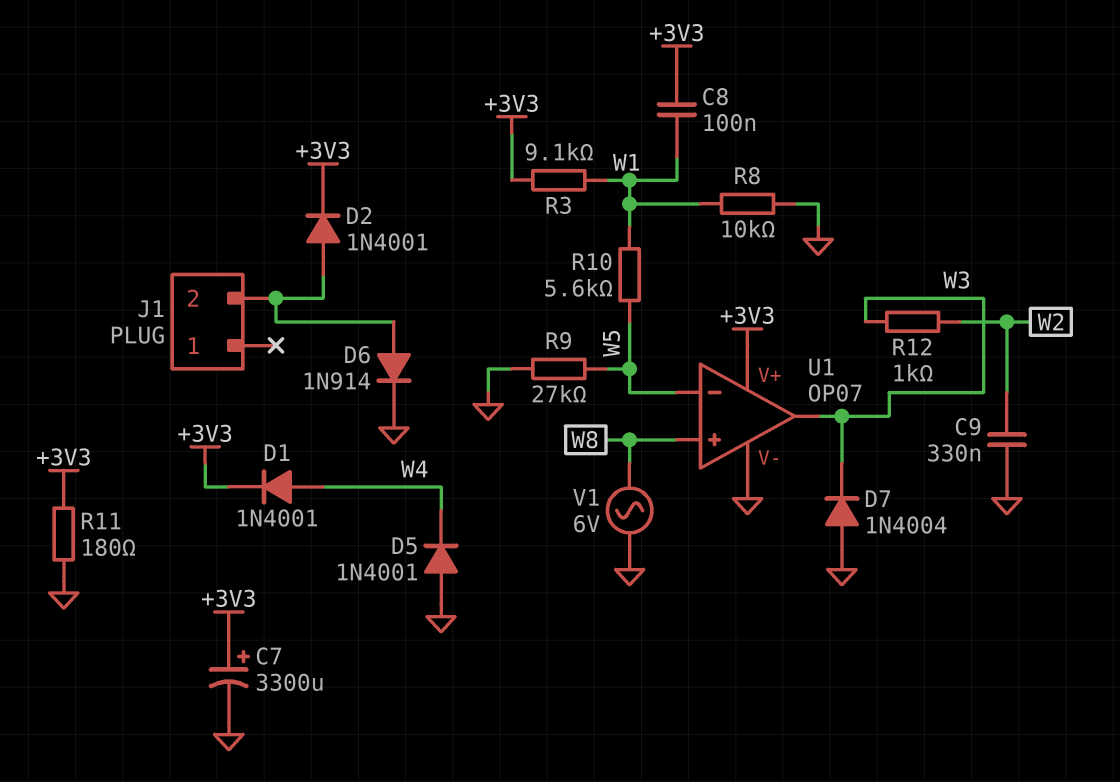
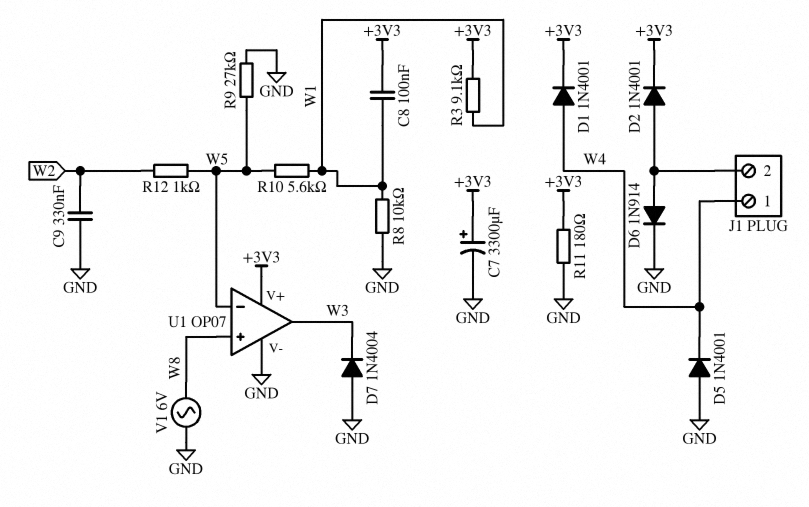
J1 pin 1: none -> W4
R12: 1k (W2, W3) -> 1k (W2, W5)

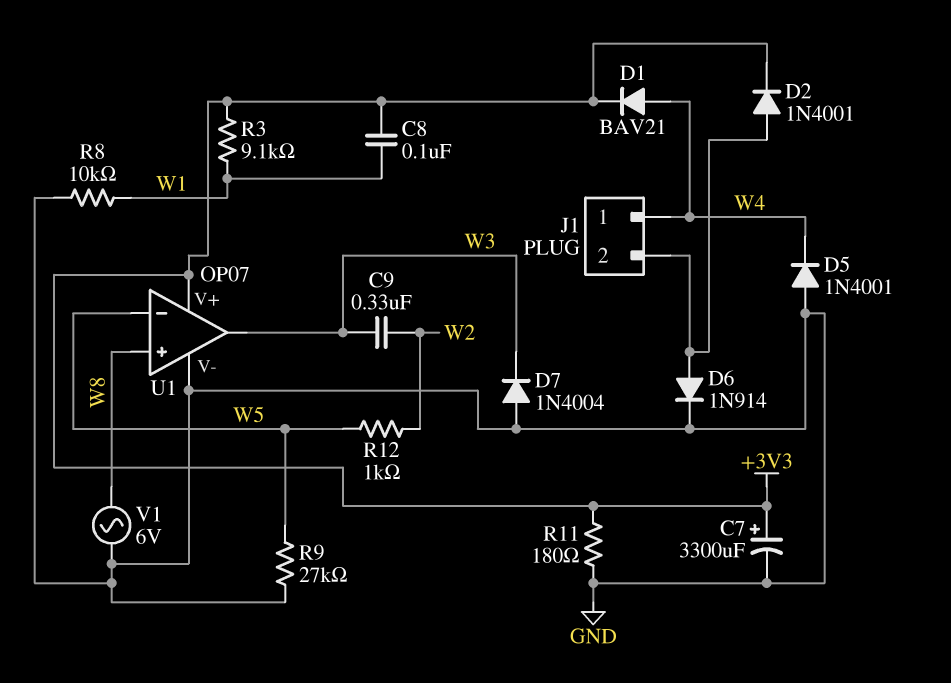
C9: 330nF (GND, W2) -> 330nF (W2, W3)
D1: diode 1N4001 (A W4, K +3V3) -> diode BAV21 (A W4, K +3V3)
R10: 5.6k (W1, W5) -> none

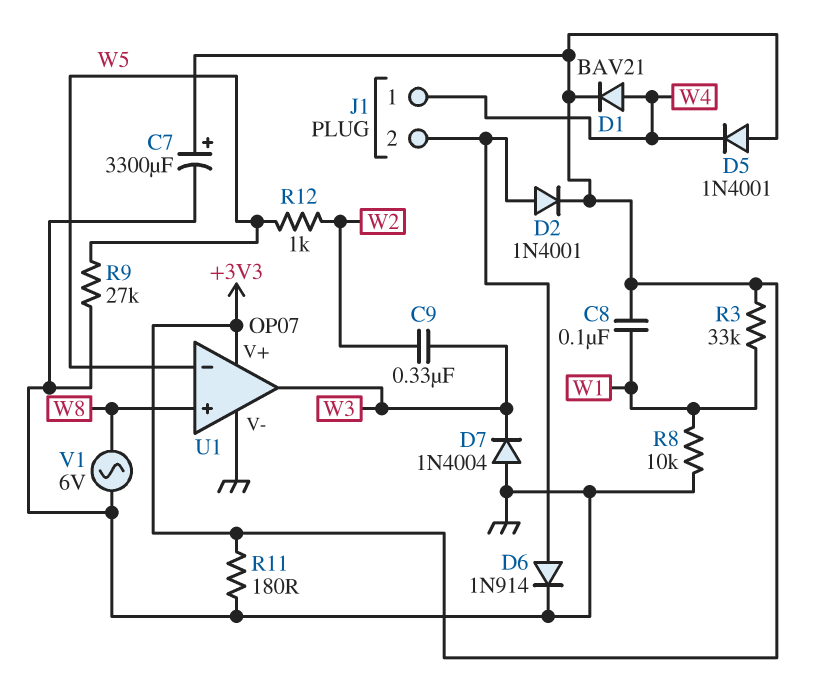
D5: diode 1N4001 (A GND, K W4) -> diode 1N4001 (A +3V3, K W4)
R3: 9.1k (+3V3, W1) -> 33k (+3V3, W1)

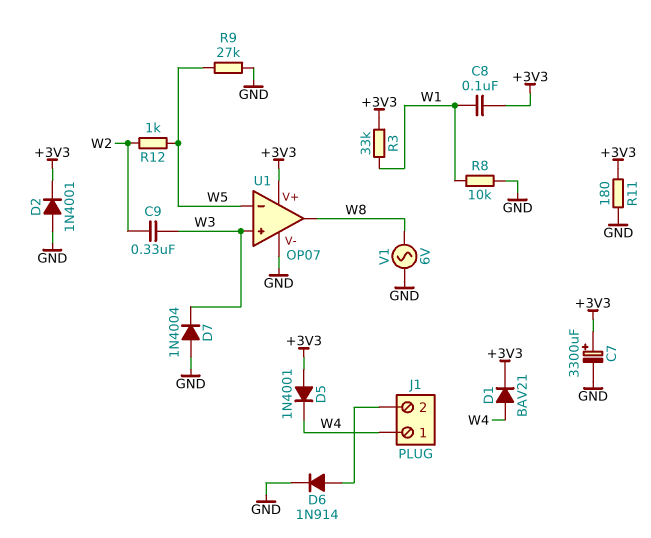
D2: diode 1N4001 (A J1/2, K +3V3) -> diode 1N4001 (A GND, K +3V3)
U1 pin in+: W8 -> W3
U1 pin out: W3 -> W8

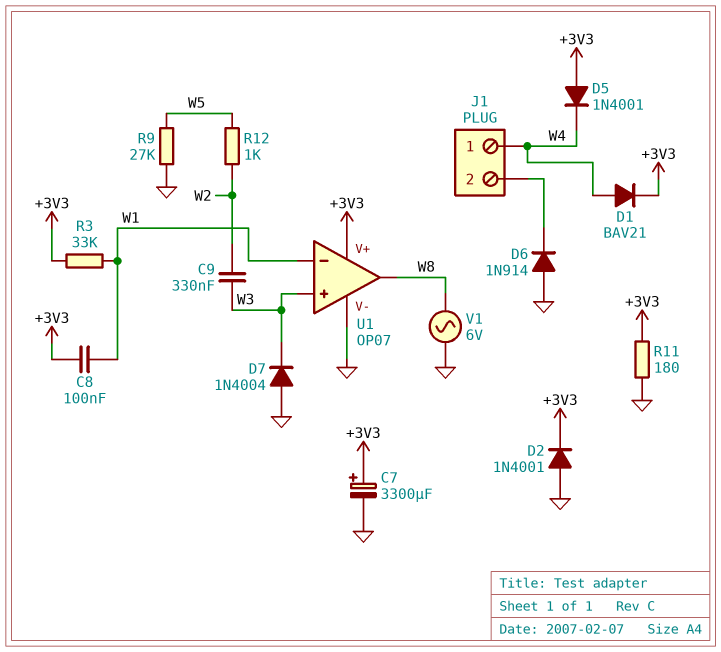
D6: diode 1N914 (A J1/2, K GND) -> diode 1N914 (A GND, K J1/2)
R8: 10k (GND, W1) -> none
U1 pin in-: W5 -> W1

